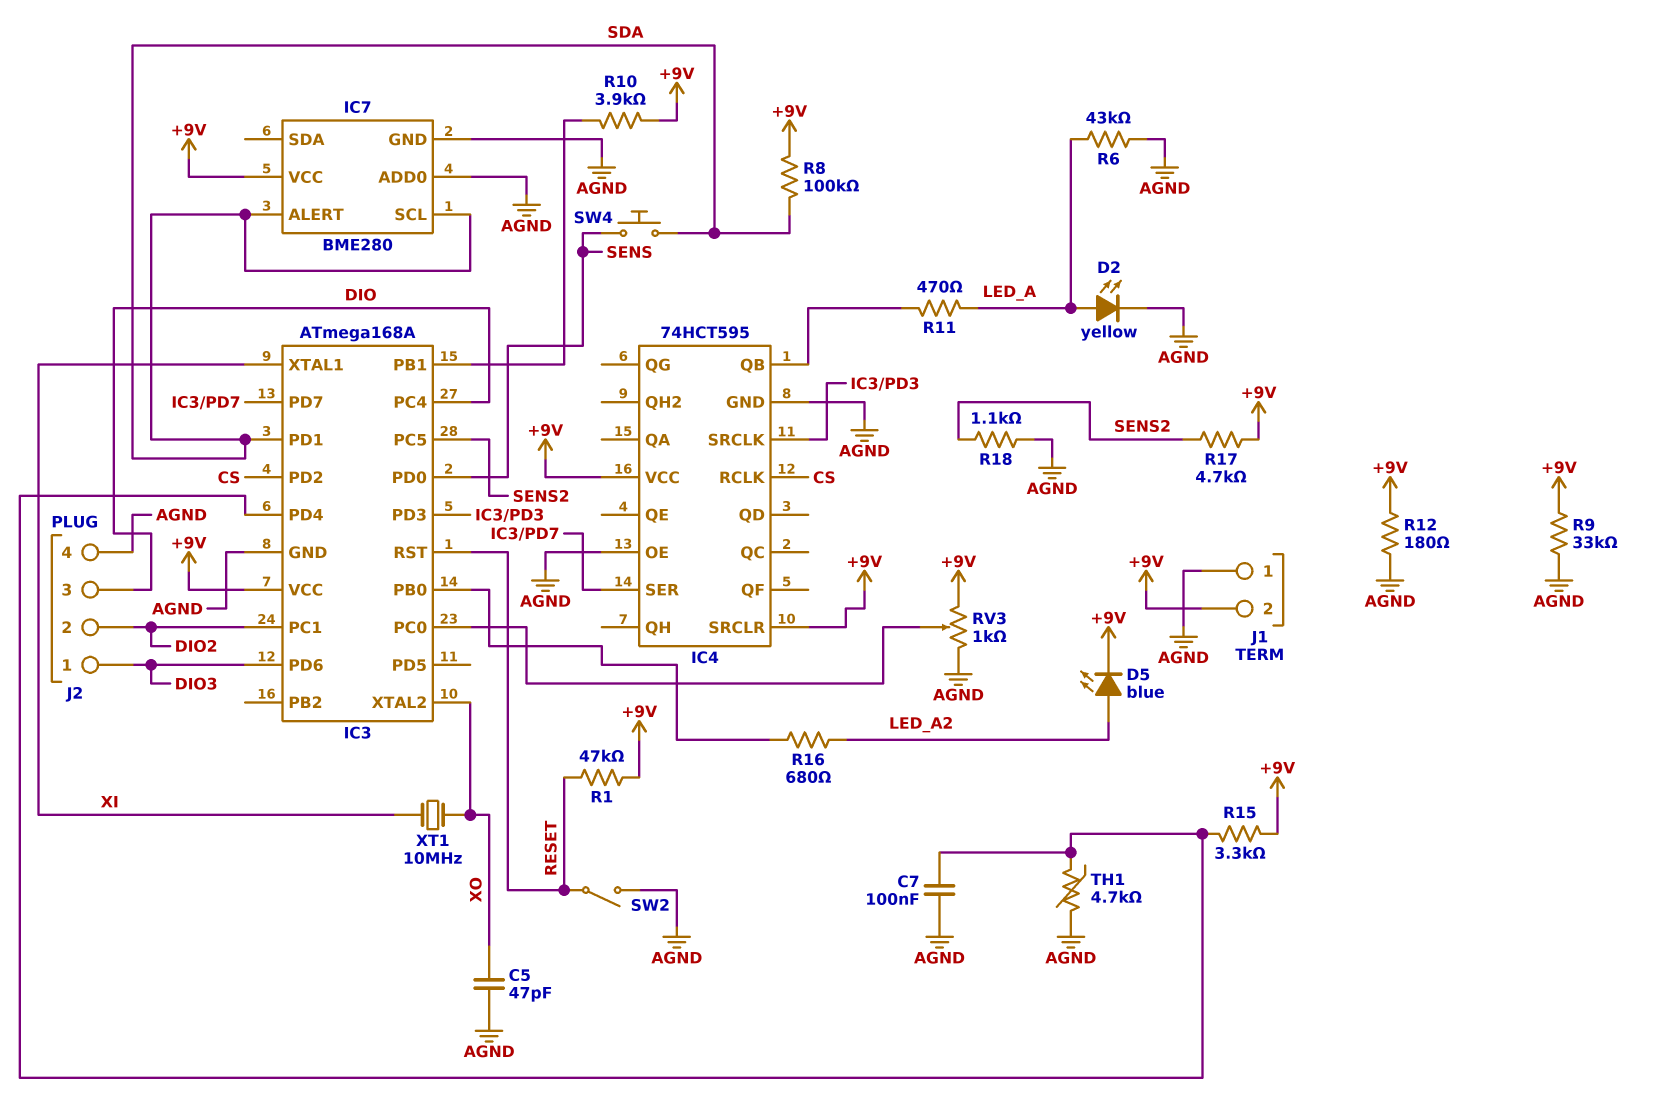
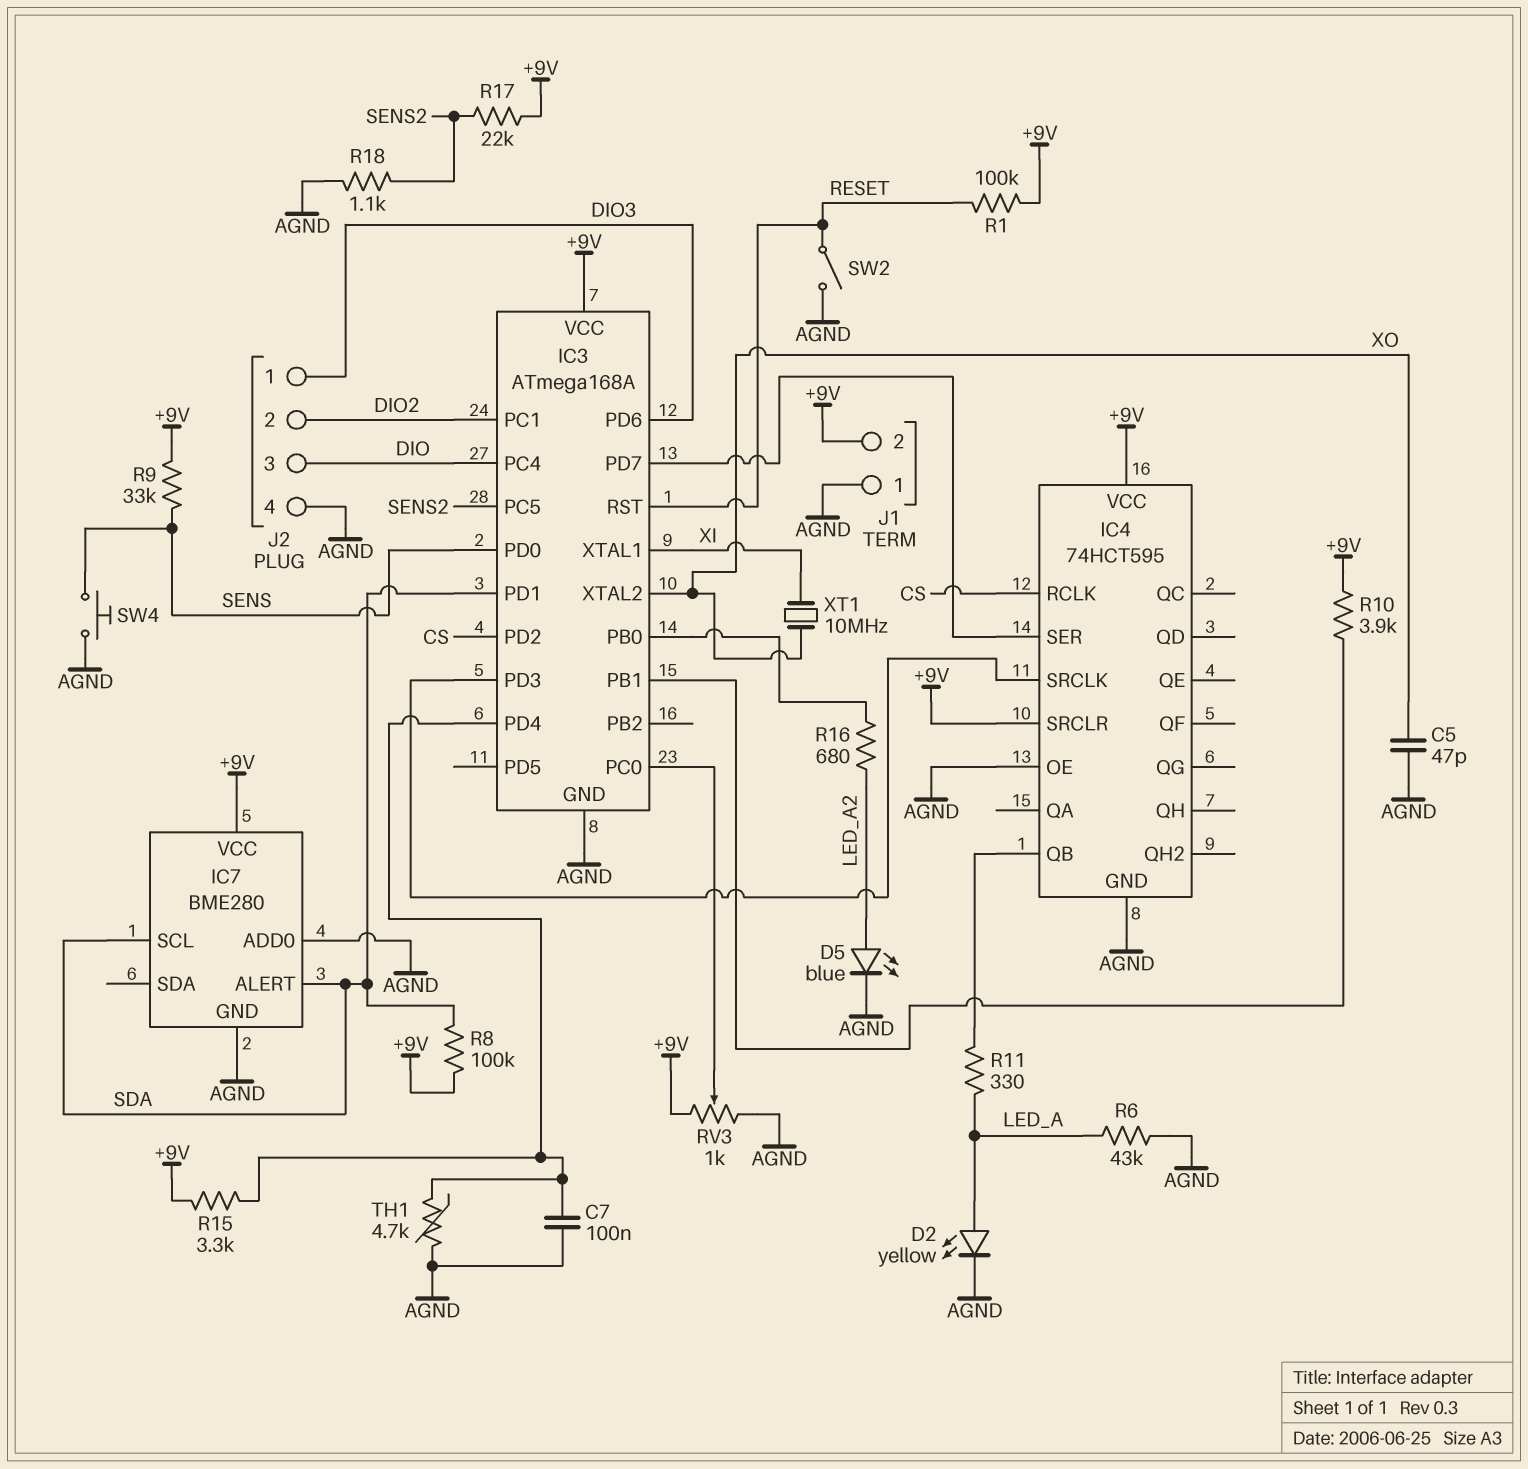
D5: LED blue (A LED_A2, K +9V) -> LED blue (A LED_A2, K AGND)
R1: 47k (+9V, RESET) -> 100k (+9V, RESET)
R9: 33k (+9V, AGND) -> 33k (+9V, SENS)
R11: 470 (IC4/QB, LED_A) -> 330 (IC4/QB, LED_A)
R12: 180 (+9V, AGND) -> none
R17: 4.7k (+9V, SENS2) -> 22k (+9V, SENS2)
SW4: button (SDA, SENS) -> button (AGND, SENS)

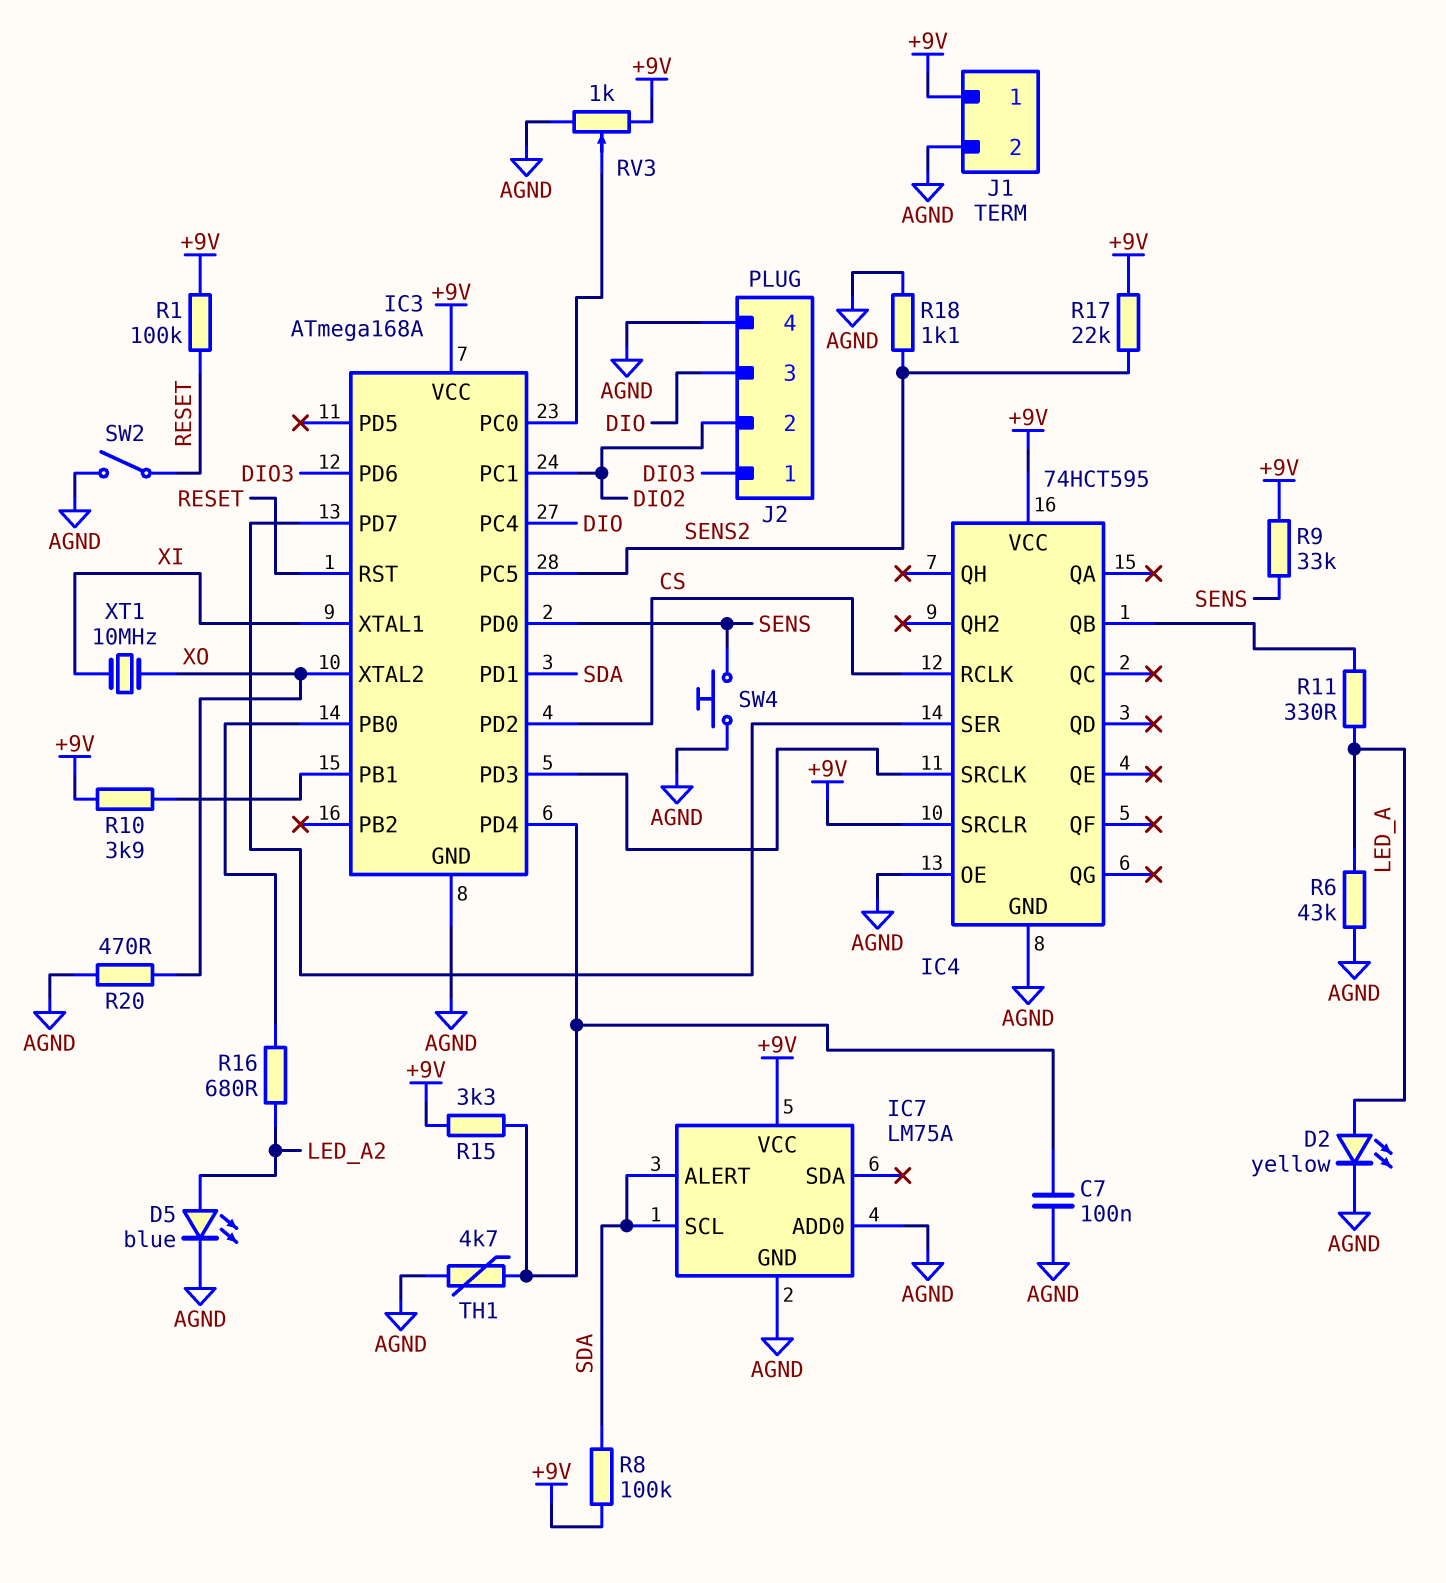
C5: 47pF (AGND, XO) -> none
IC7: BME280 -> LM75A
J1 pin 1: AGND -> +9V
J1 pin 2: +9V -> AGND
R20: none -> 470 (AGND, XO)

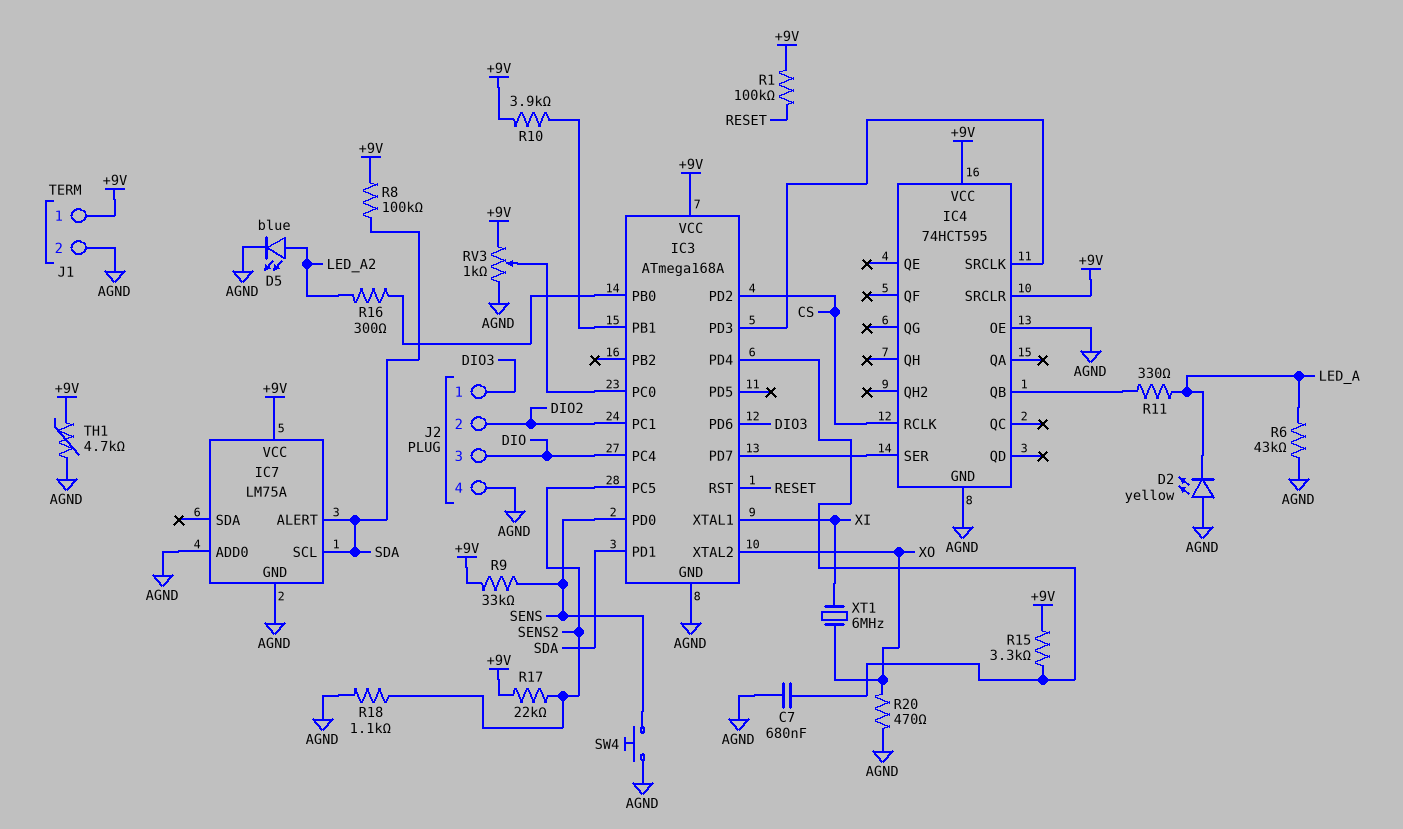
C7: 100nF (AGND, IC3/PD4) -> 680nF (AGND, IC3/PD4)
D2: LED yellow (A LED_A, K AGND) -> LED yellow (A AGND, K LED_A)
R16: 680 (IC3/PB0, LED_A2) -> 300 (IC3/PB0, LED_A2)
SW2: switch (AGND, RESET) -> none
TH1: 4.7k (AGND, IC3/PD4) -> 4.7k (+9V, AGND)
XT1: 10MHz (XI, XO) -> 6MHz (XI, XO)

